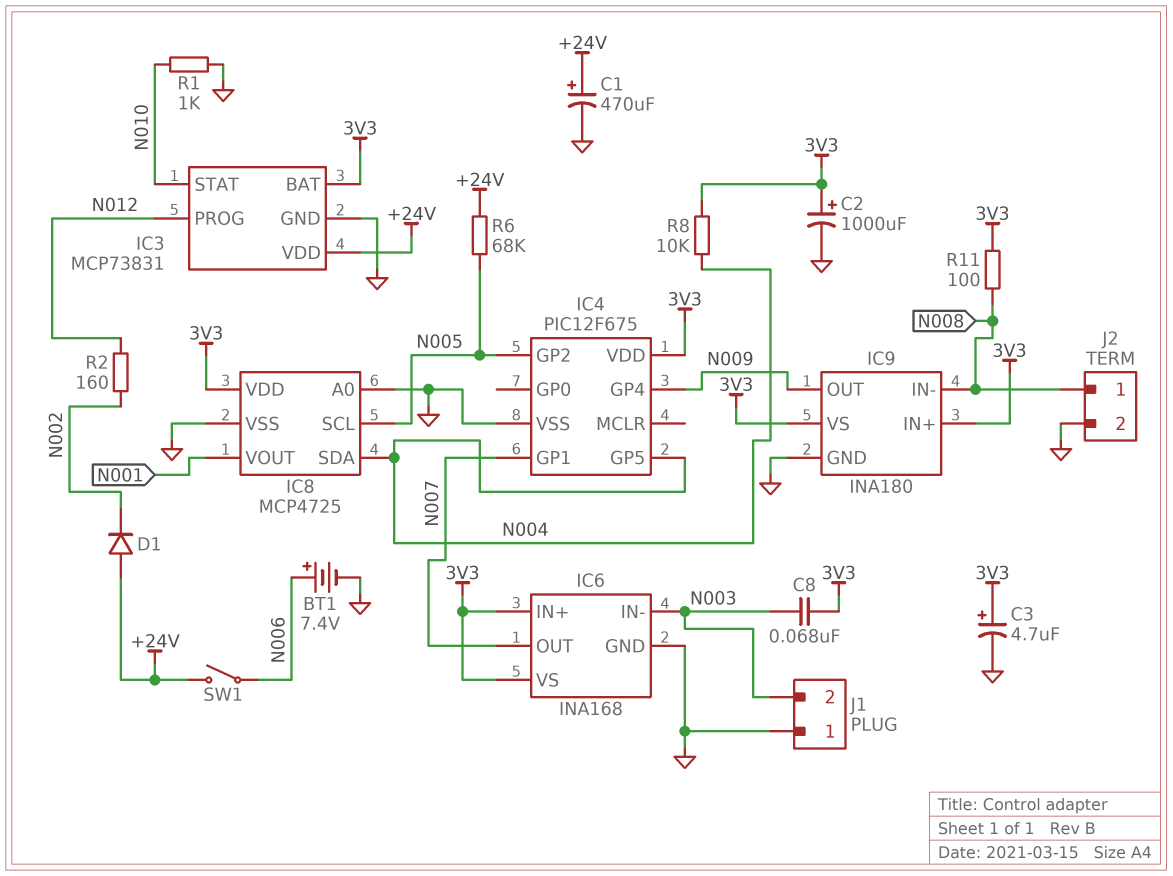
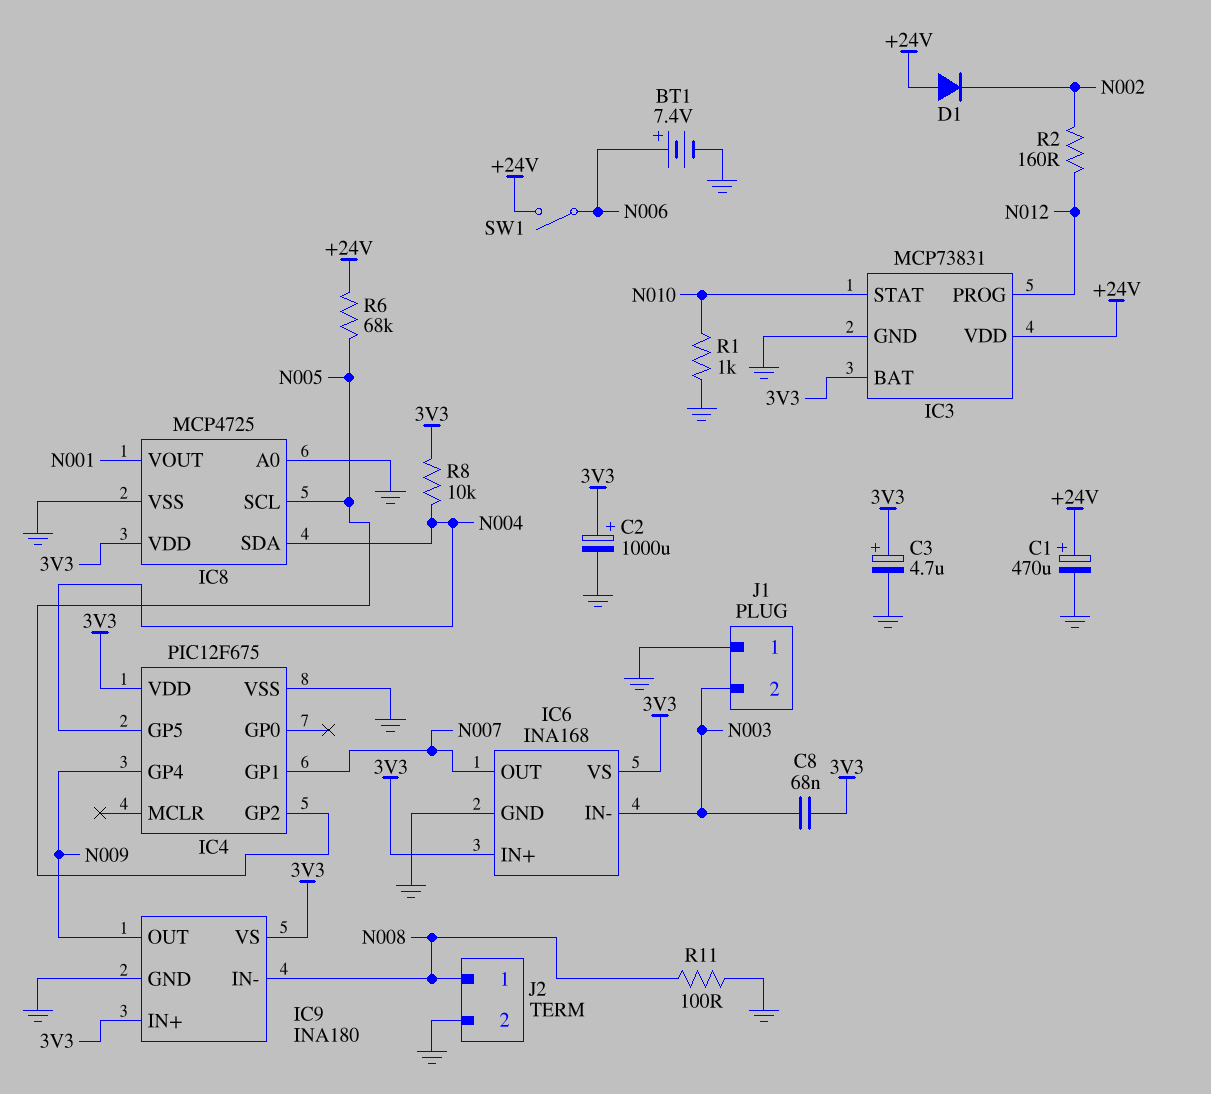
R11: 100 (3V3, N008) -> 100 (GND, N008)

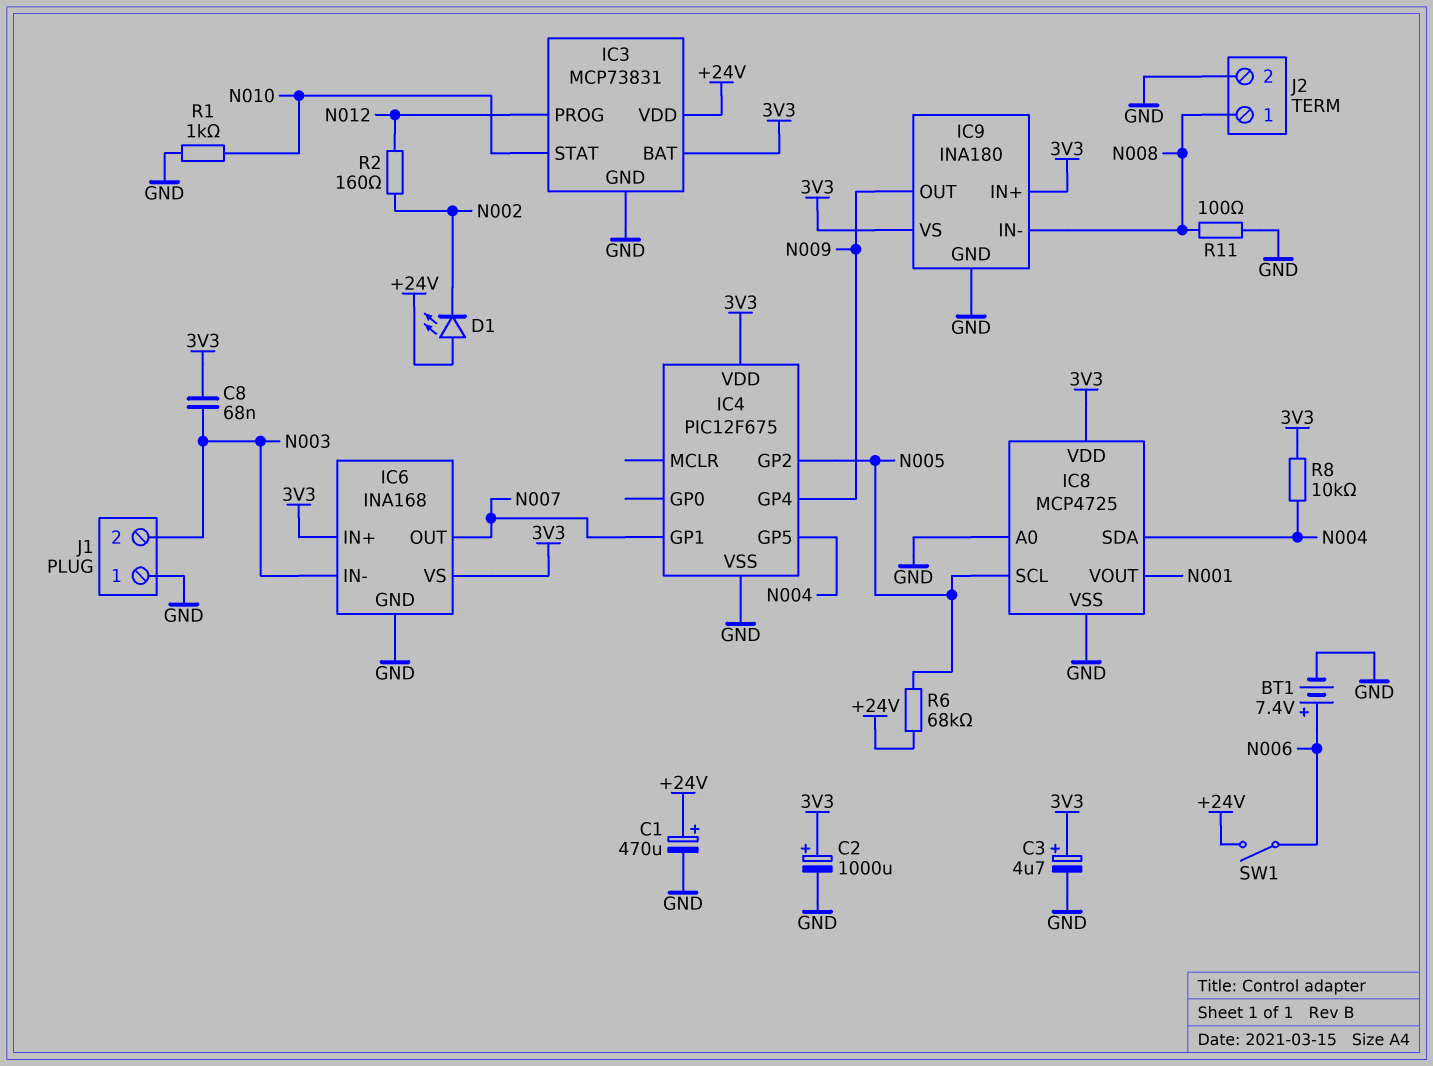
D1: diode (A +24V, K N002) -> LED (A +24V, K N002)

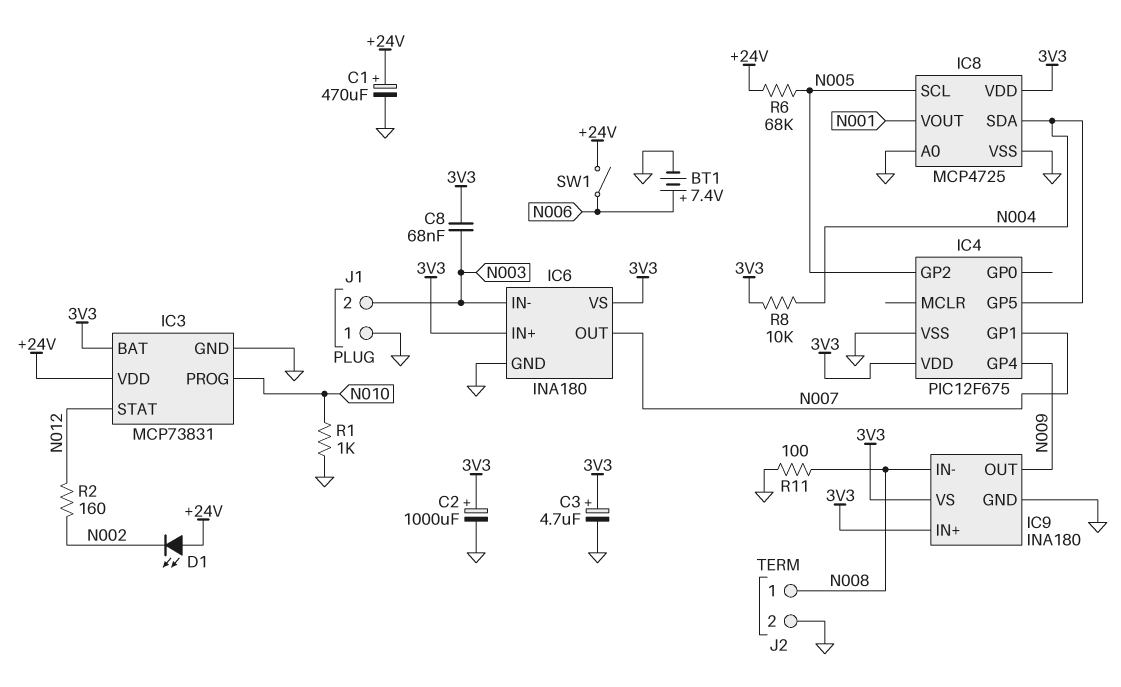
IC3 pin PROG: N012 -> N010
IC3 pin STAT: N010 -> N012
IC6: INA168 -> INA180

